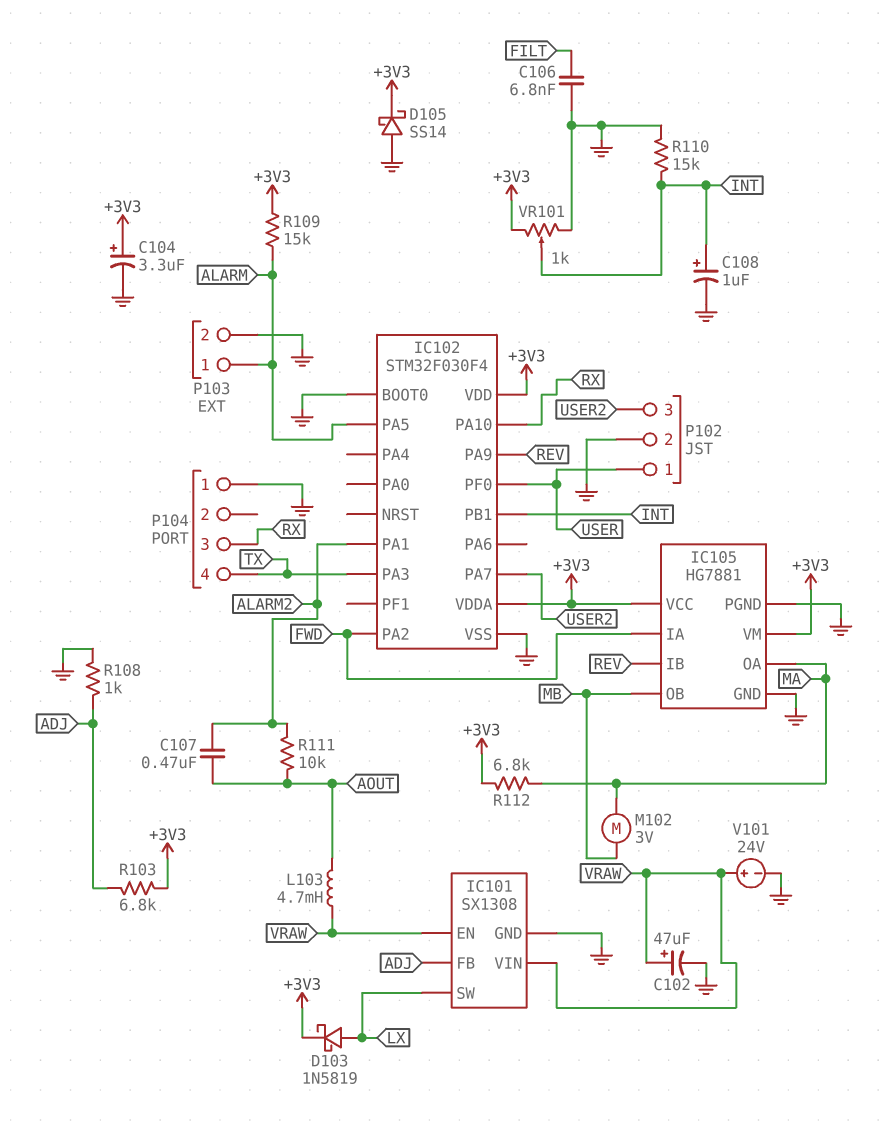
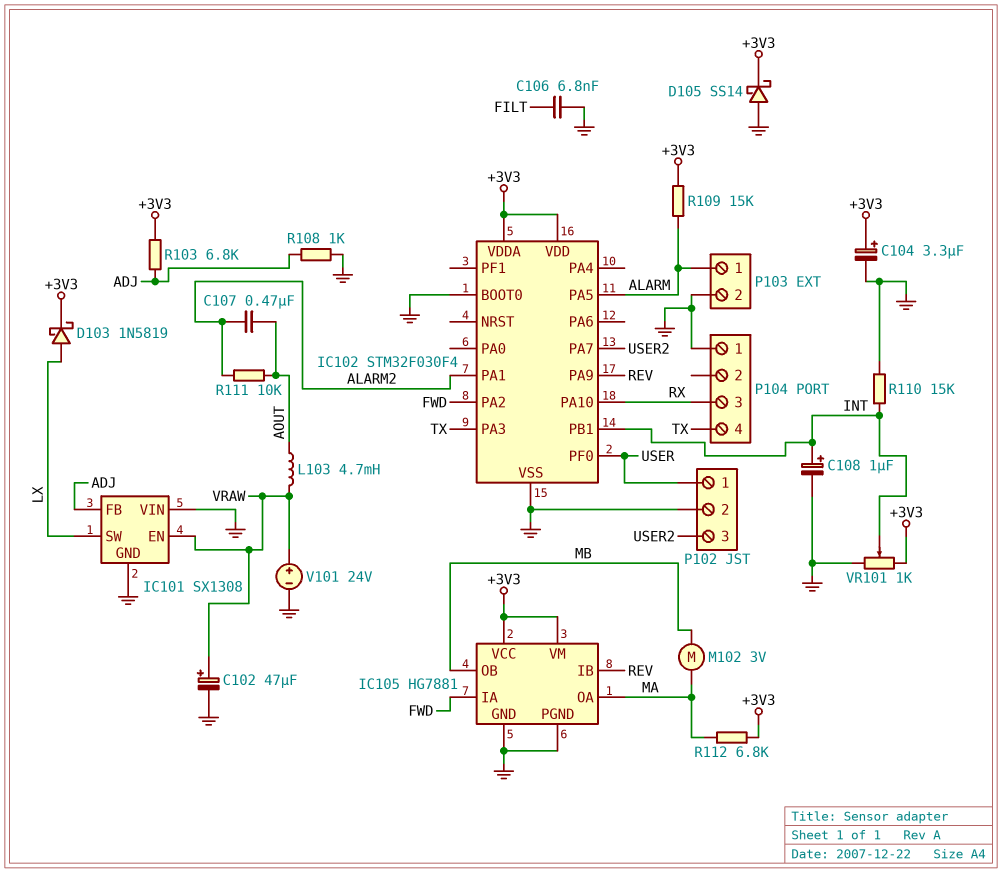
IC101 pin VIN: VRAW -> GND

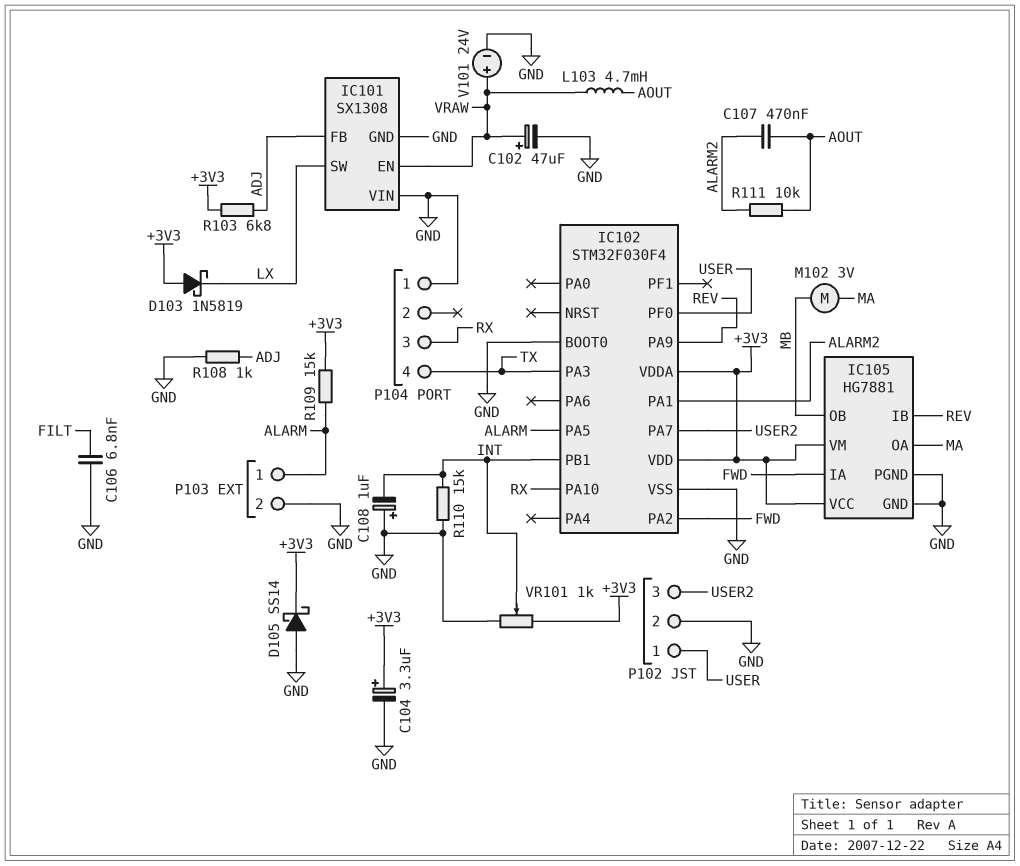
C108: 1uF (plus INT, minus GND) -> 1uF (plus GND, minus INT)
D103: schottky 1N5819 (A LX, K +3V3) -> schottky 1N5819 (A +3V3, K LX)
R112: 6.8k (+3V3, MA) -> none

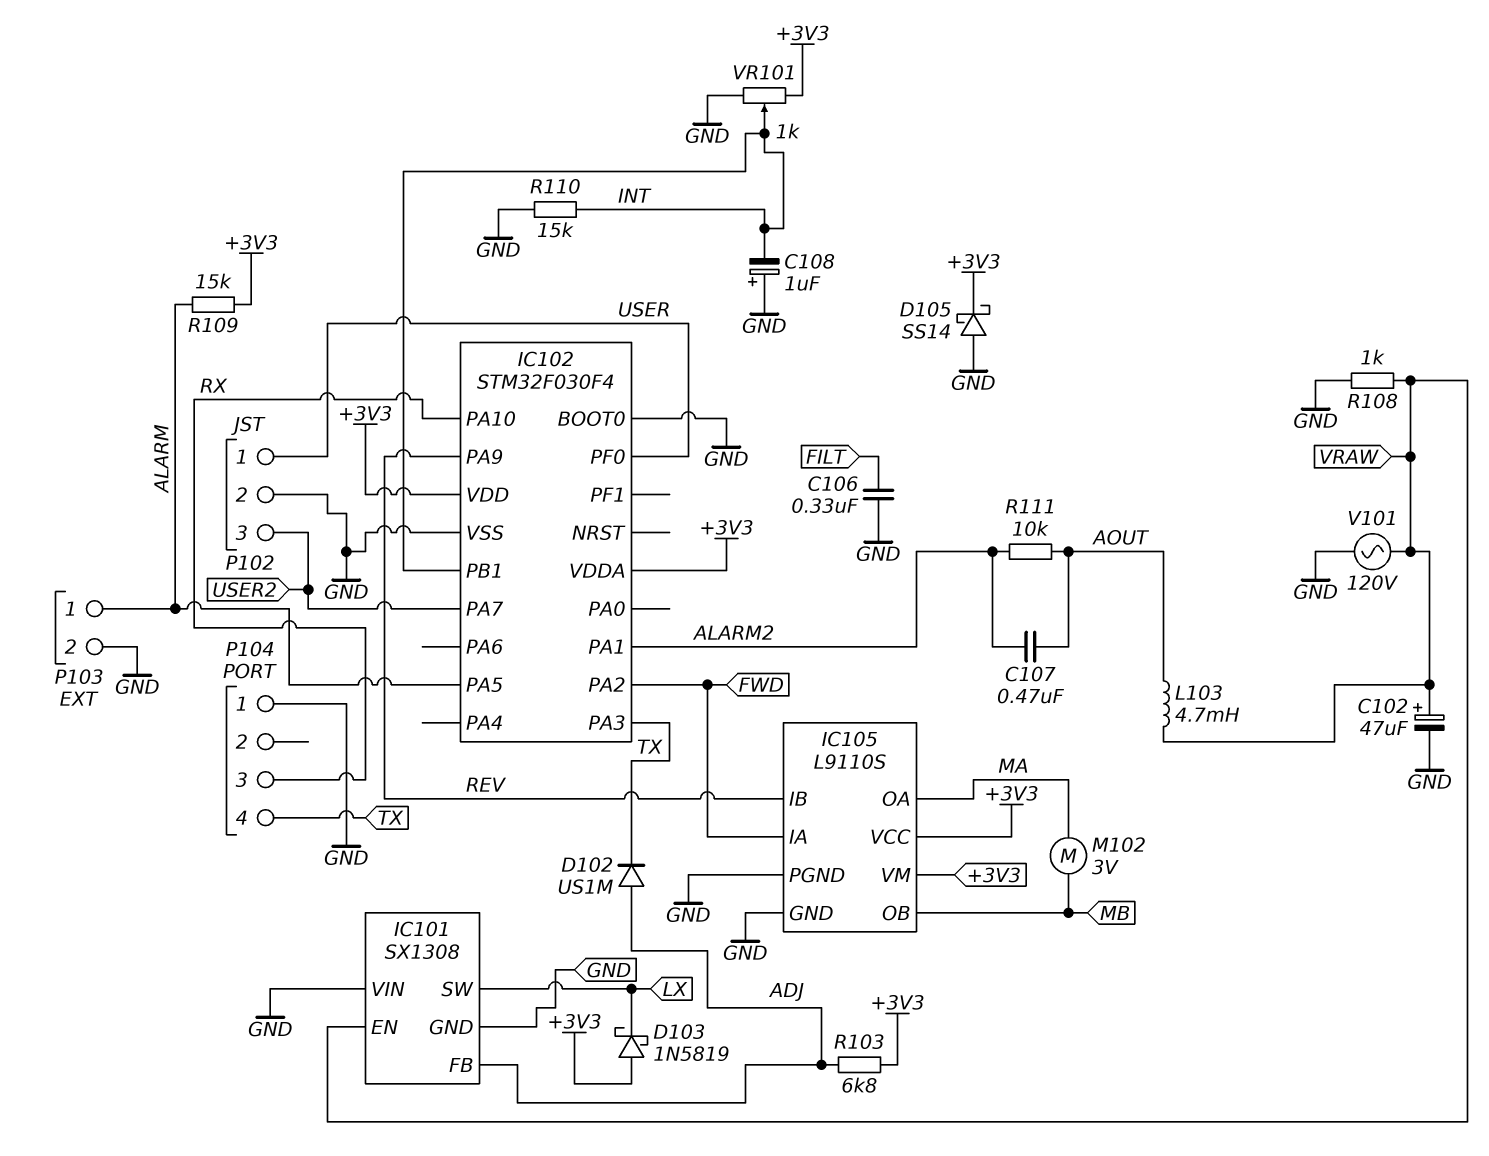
C104: 3.3uF (plus +3V3, minus GND) -> none
C106: 6.8nF (FILT, GND) -> 330nF (FILT, GND)
D102: none -> diode US1M (A ADJ, K TX)
IC105: HG7881 -> L9110S
R108: 1k (ADJ, GND) -> 1k (GND, VRAW)
V101: 24V (plus VRAW, minus GND) -> AC 120V (GND, VRAW)

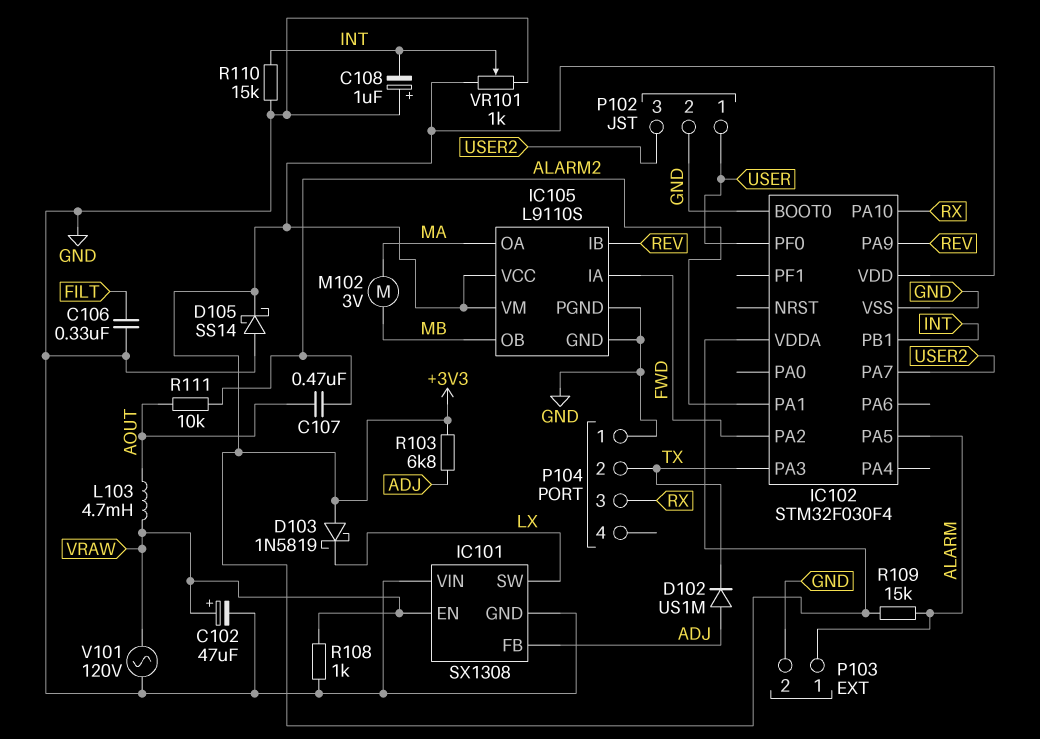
P104 pin 2: none -> TX
P104 pin 4: TX -> none

